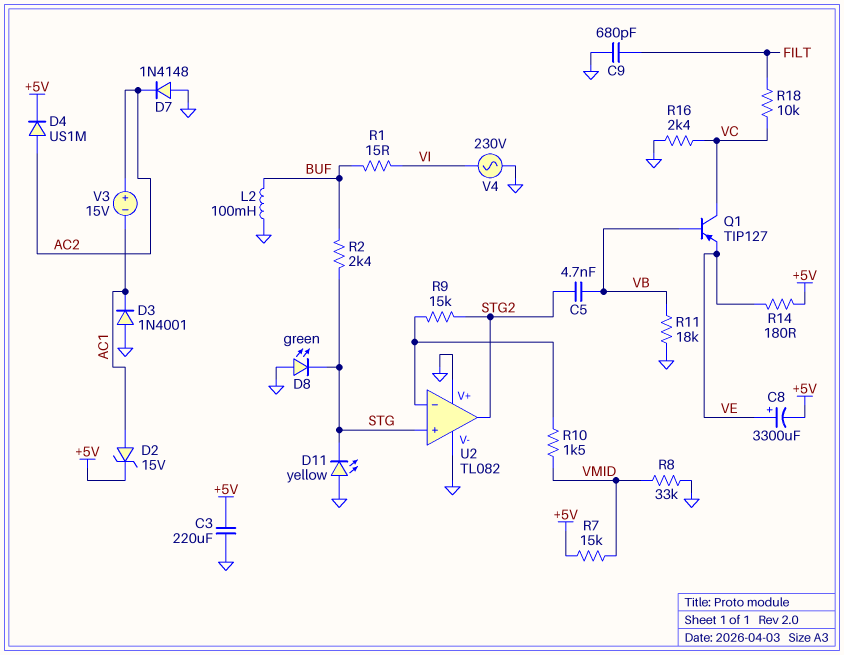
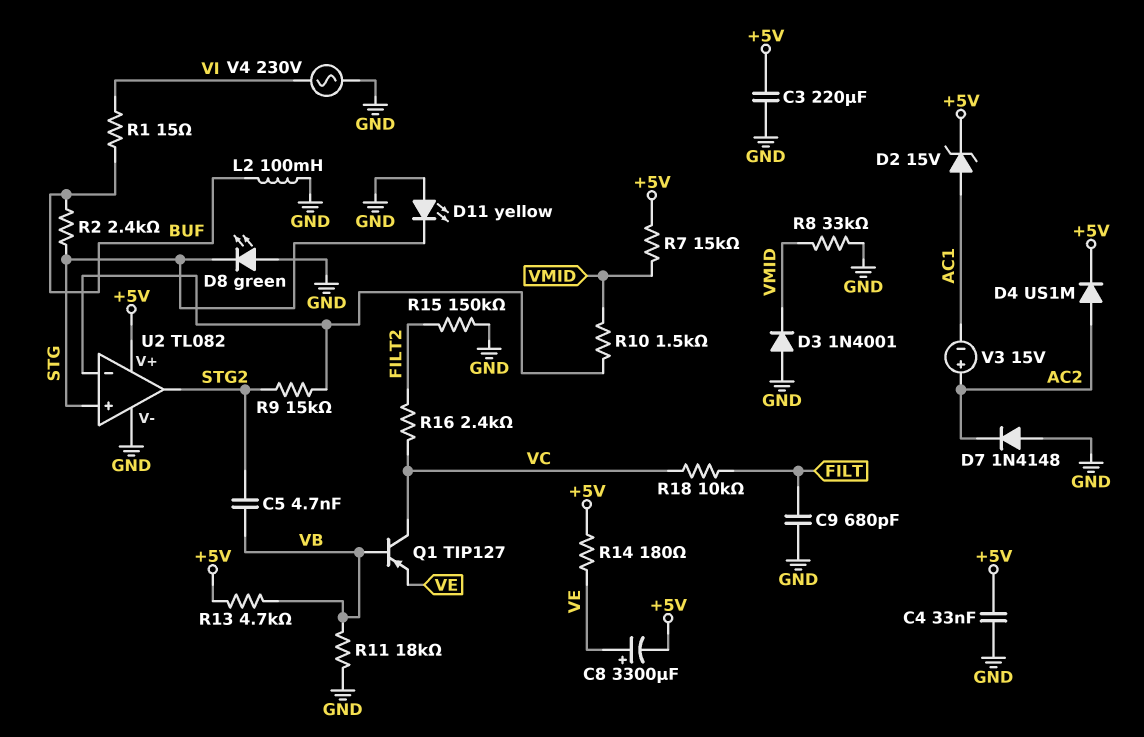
C4: none -> 33nF (+5V, GND)
D3: diode 1N4001 (A GND, K AC1) -> diode 1N4001 (A GND, K VMID)
R13: none -> 4.7k (+5V, VB)
R15: none -> 150k (FILT2, GND)
R16: 2.4k (GND, VC) -> 2.4k (FILT2, VC)
U2 pin V+: GND -> +5V

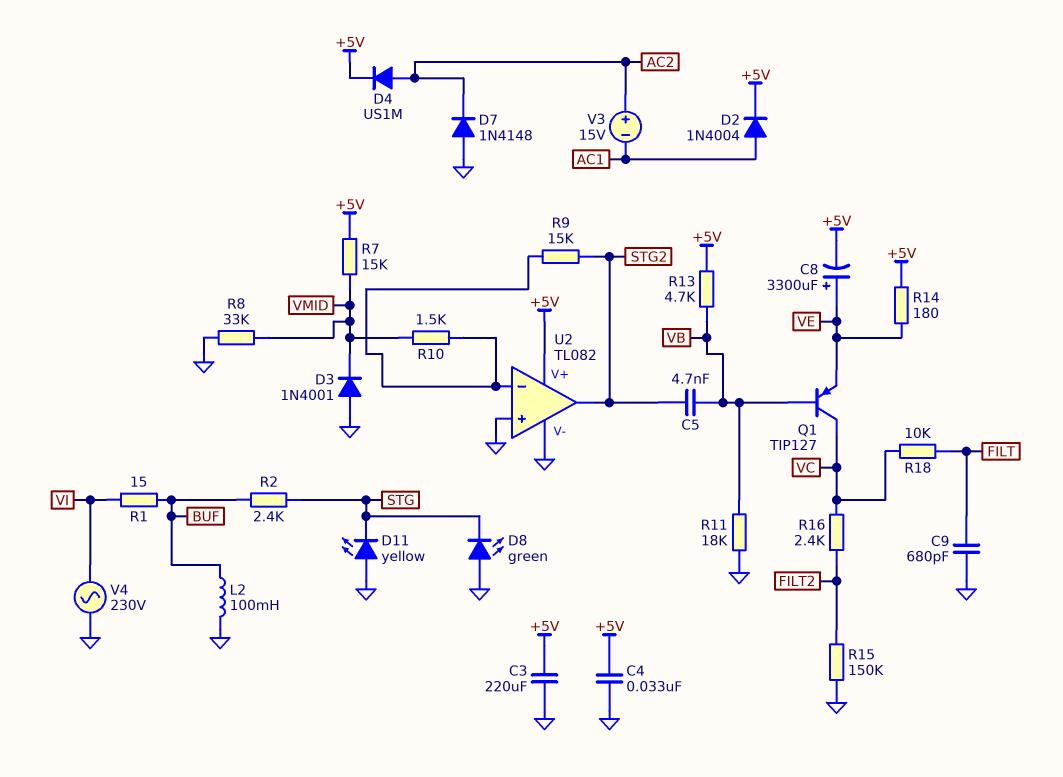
D2: zener 15V (A AC1, K +5V) -> diode 1N4004 (A AC1, K +5V)
U2 pin in+: STG -> GND

